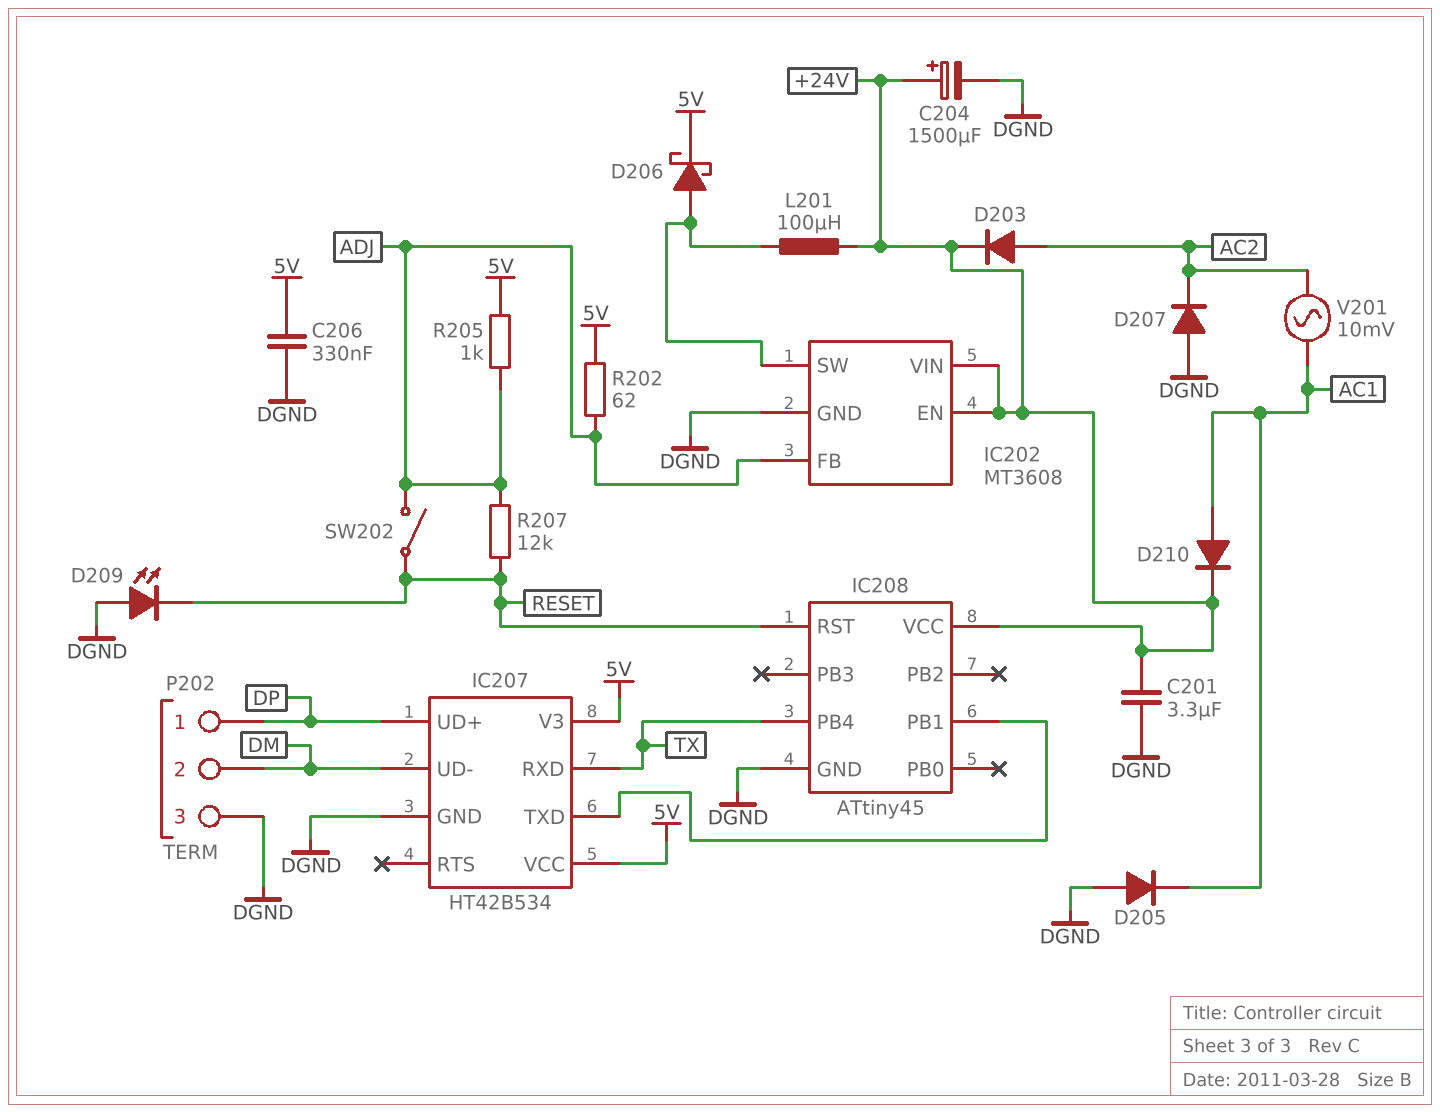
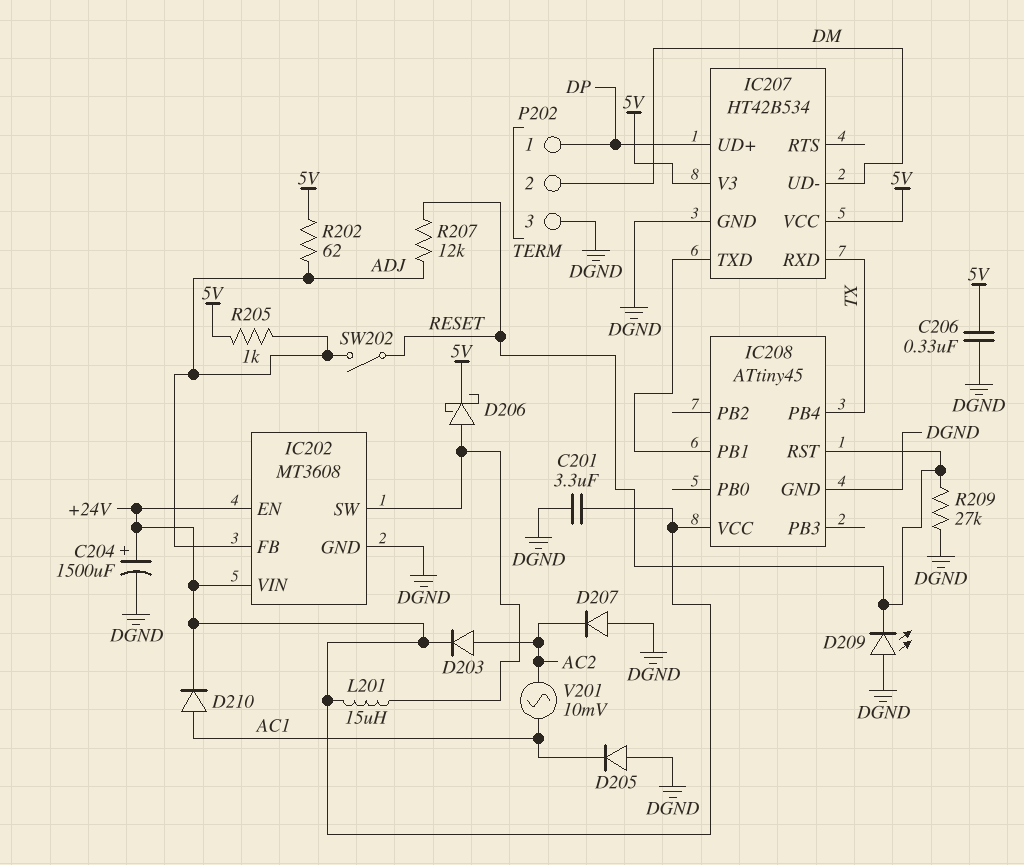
L201: 100uH (+24V, IC202/SW) -> 15uH (+24V, IC202/SW)
R209: none -> 27k (DGND, RESET)

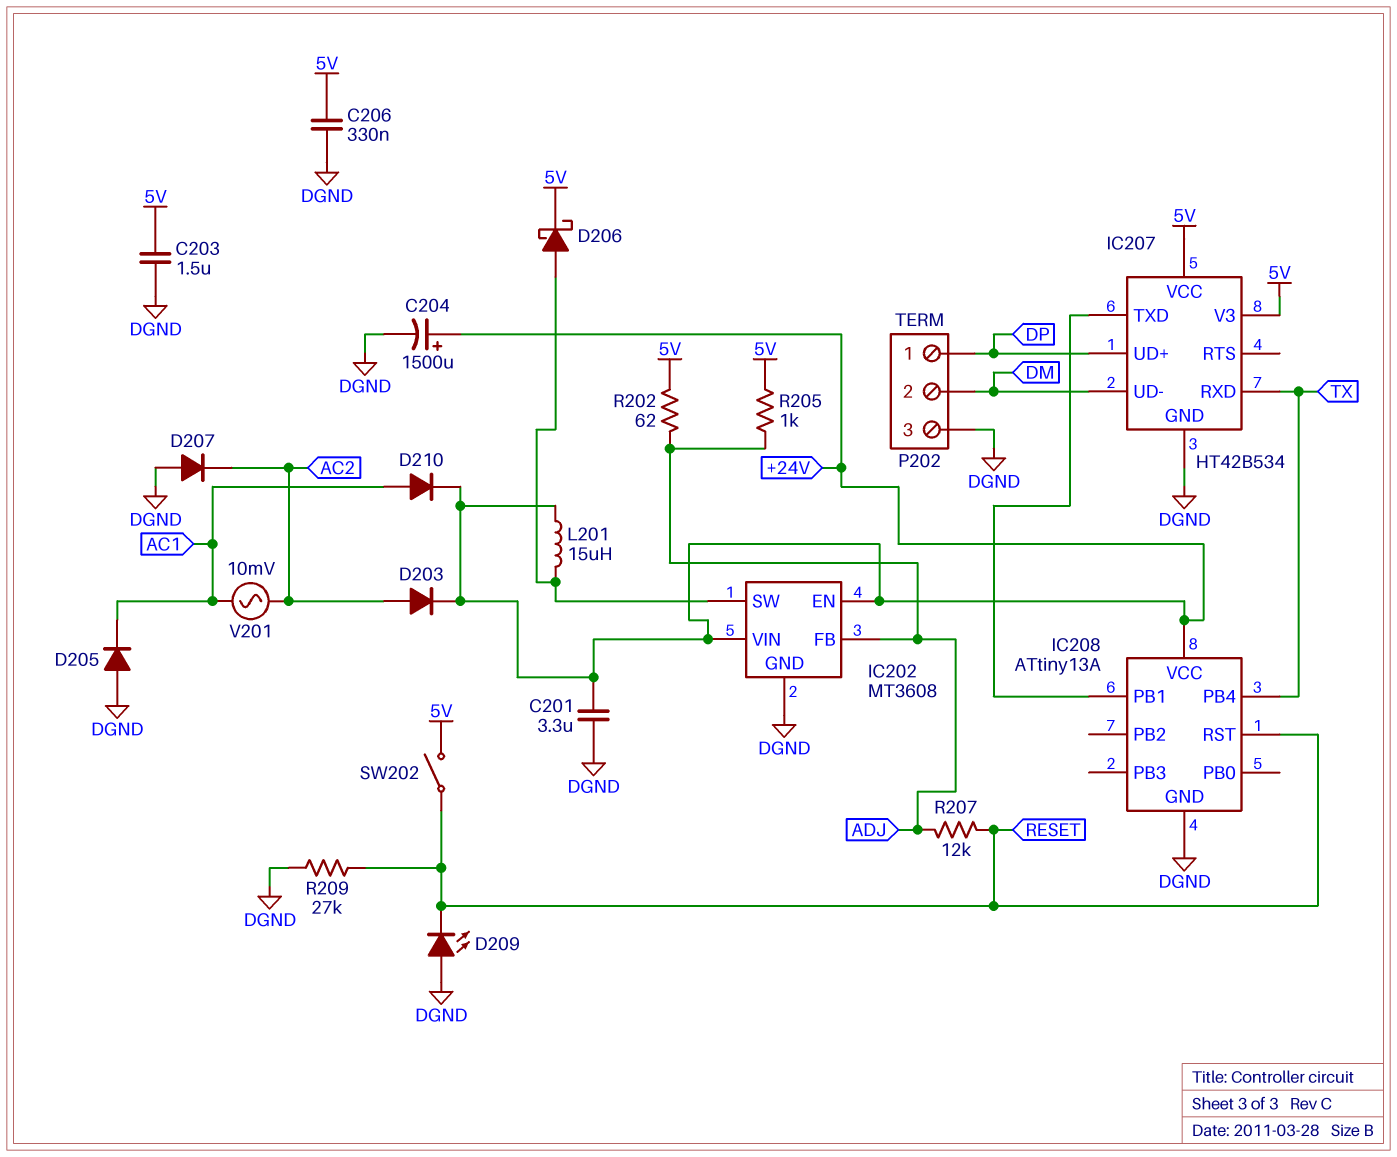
C203: none -> 1.5uF (5V, DGND)
IC208: ATtiny45 -> ATtiny13A
SW202: switch (ADJ, RESET) -> switch (5V, RESET)

